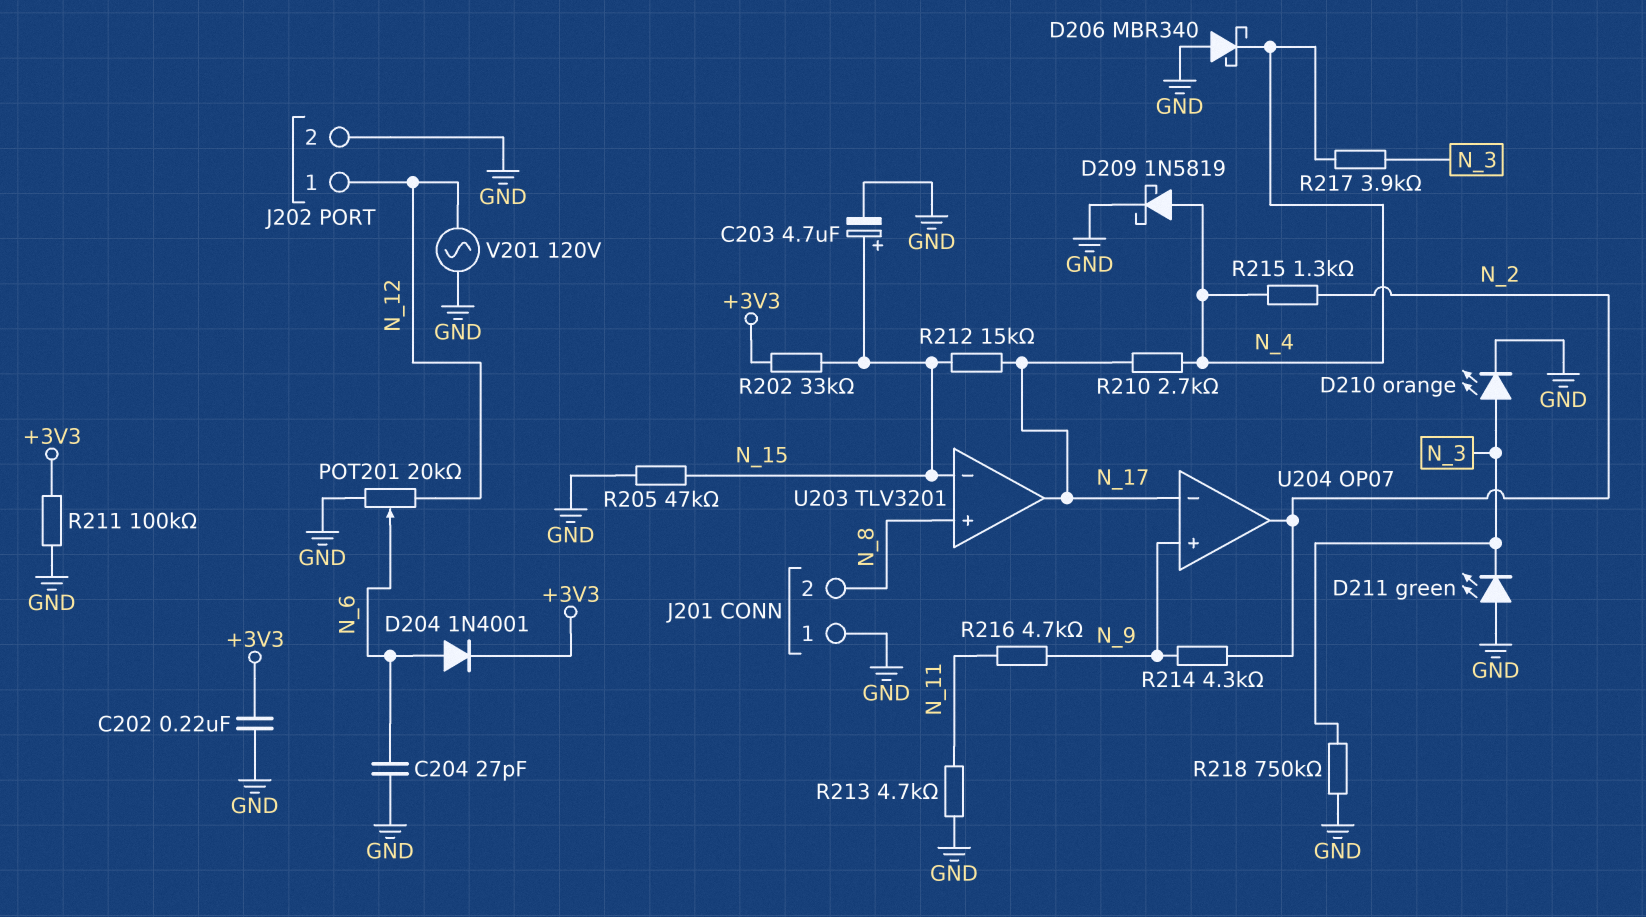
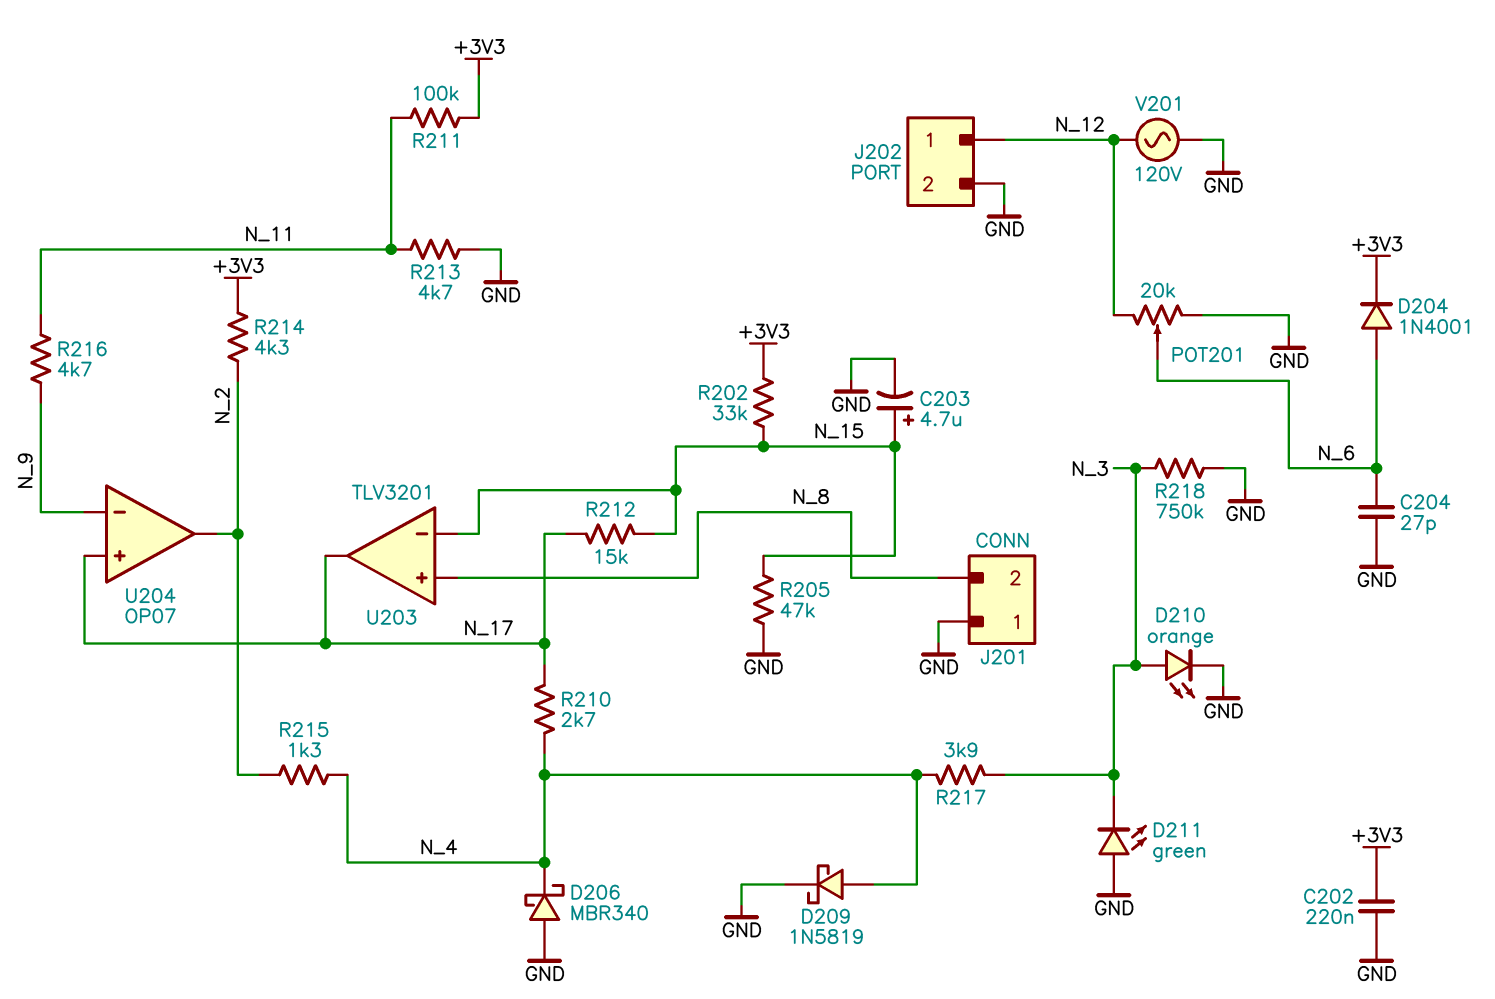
R211: 100k (+3V3, GND) -> 100k (+3V3, N_11)
R214: 4.3k (N_2, N_9) -> 4.3k (+3V3, N_2)
U204 pin in+: N_9 -> N_17
U204 pin in-: N_17 -> N_9

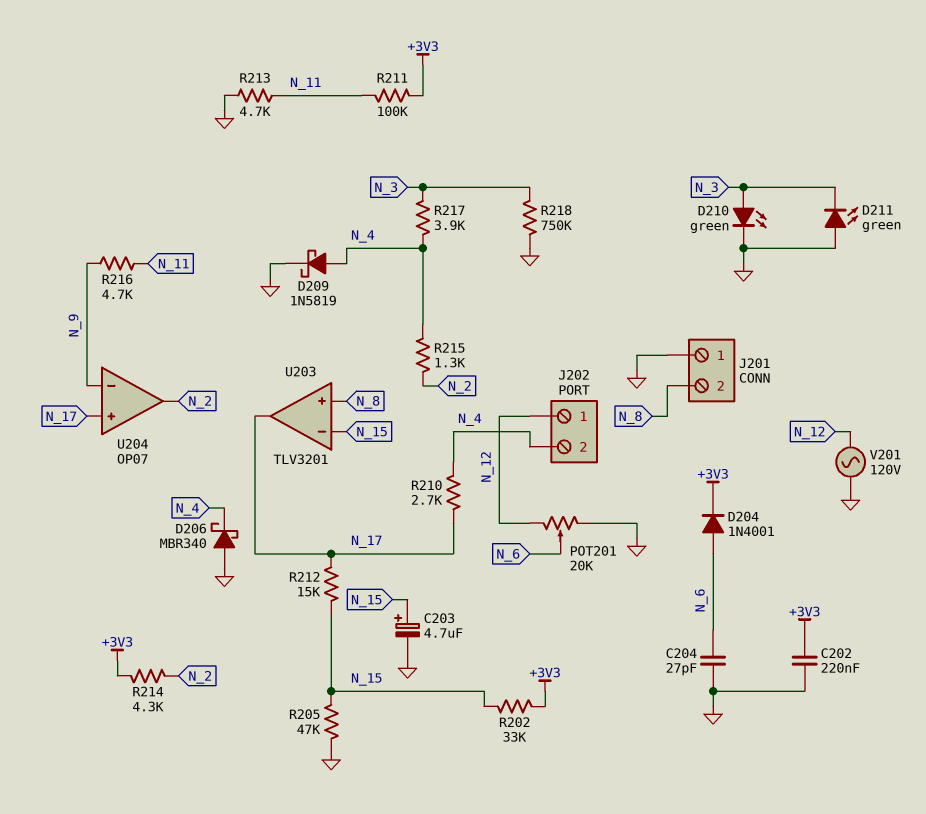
D210: LED orange (A N_3, K GND) -> LED green (A N_3, K GND)
J202 pin 2: GND -> N_4

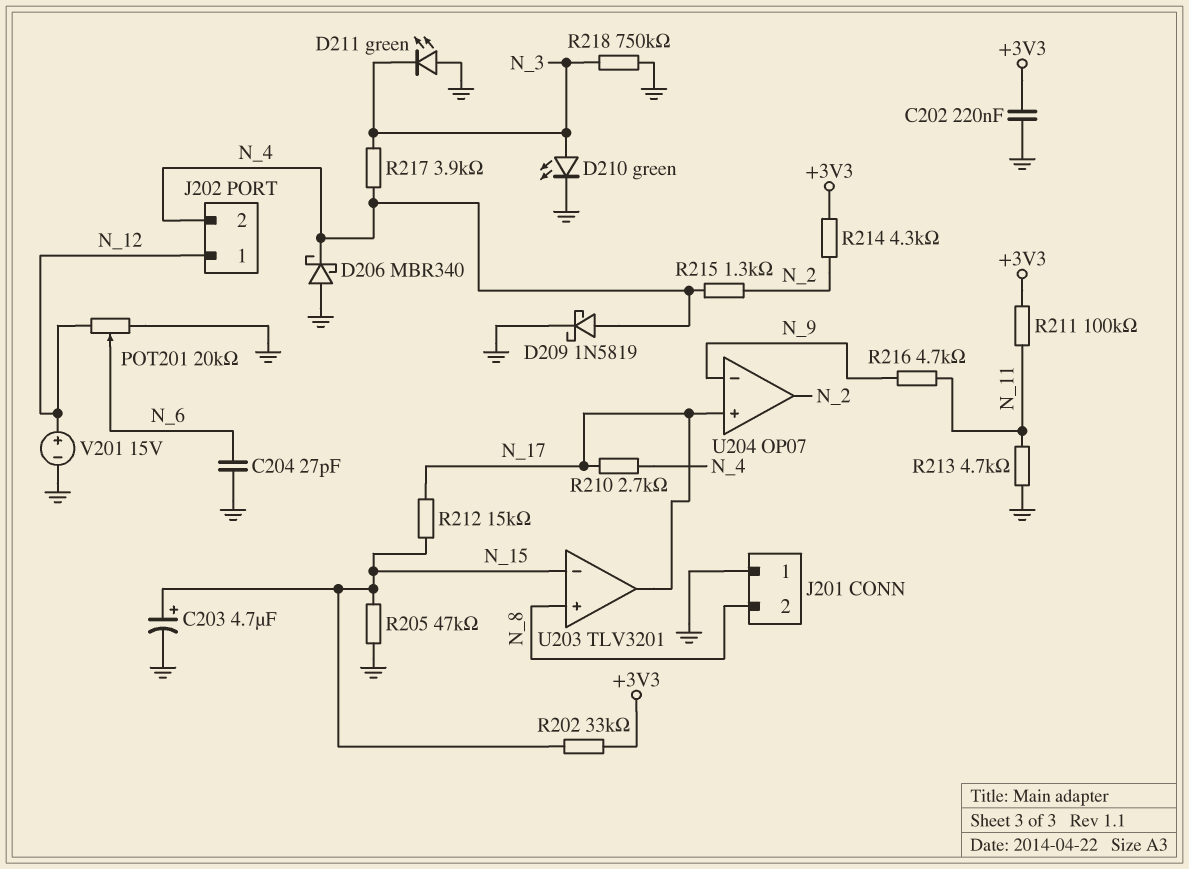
D204: diode 1N4001 (A N_6, K +3V3) -> none
V201: AC 120V (GND, N_12) -> 15V (plus N_12, minus GND)

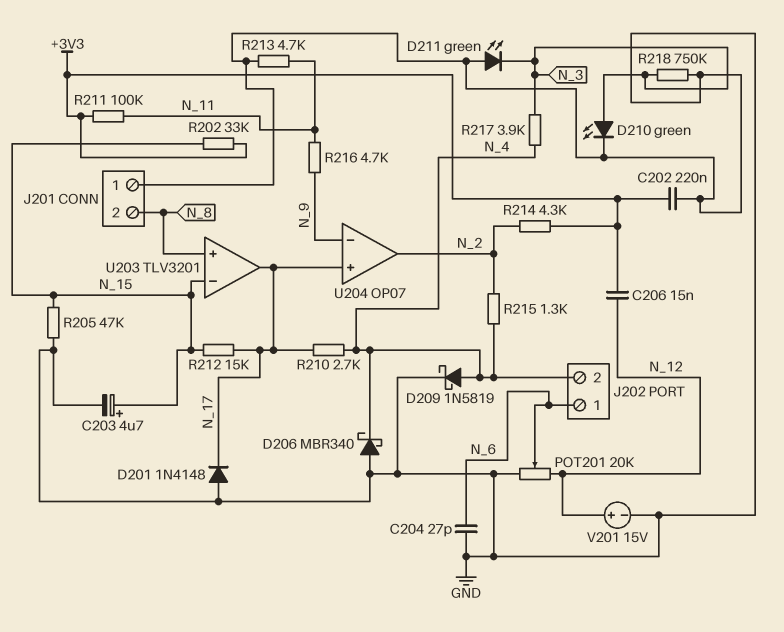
C206: none -> 15nF (+3V3, N_12)
D201: none -> diode 1N4148 (A GND, K N_17)
J202 pin 1: N_12 -> N_6

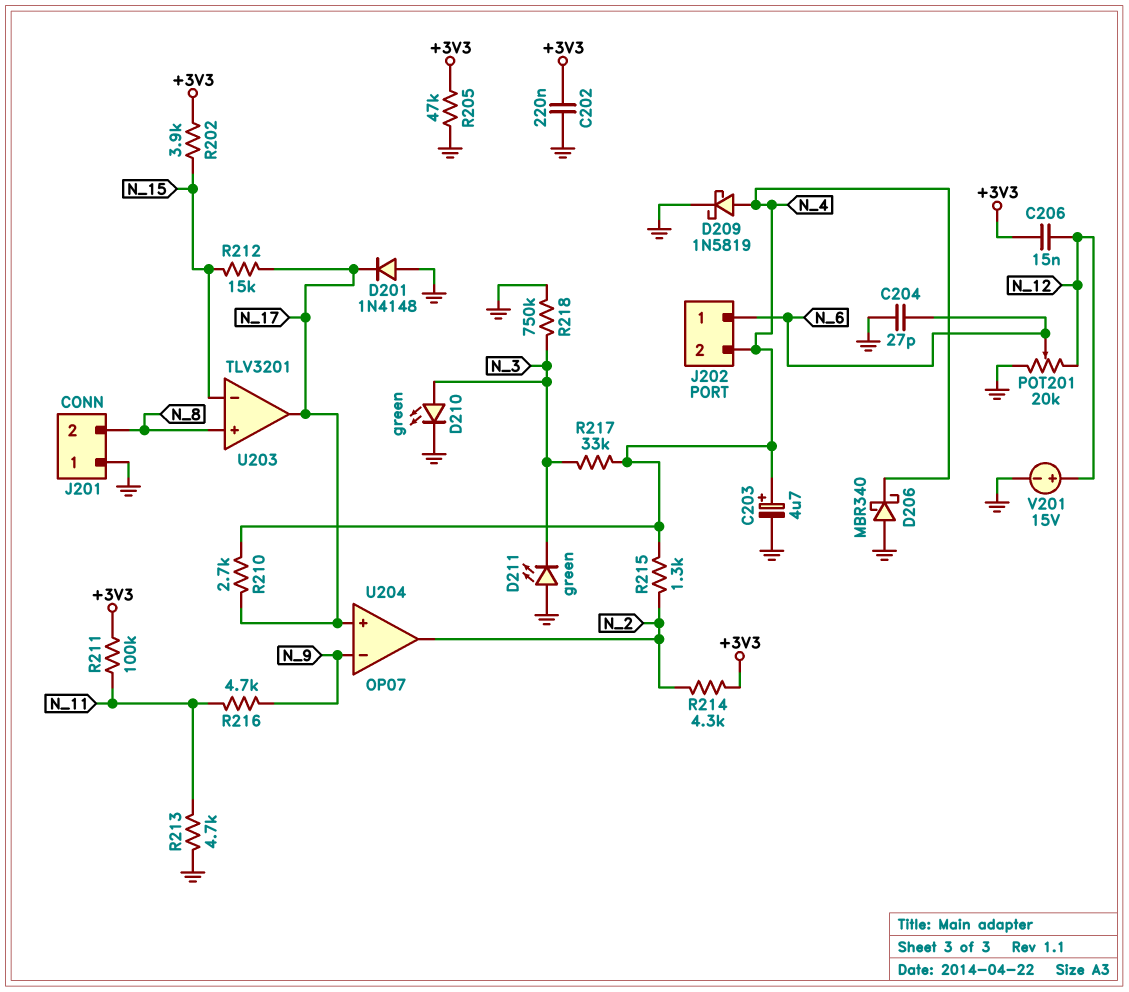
C203: 4.7uF (plus N_15, minus GND) -> 4.7uF (plus N_4, minus GND)
R202: 33k (+3V3, N_15) -> 3.9k (+3V3, N_15)
R205: 47k (GND, N_15) -> 47k (+3V3, GND)
R217: 3.9k (N_3, N_4) -> 33k (N_3, N_4)

